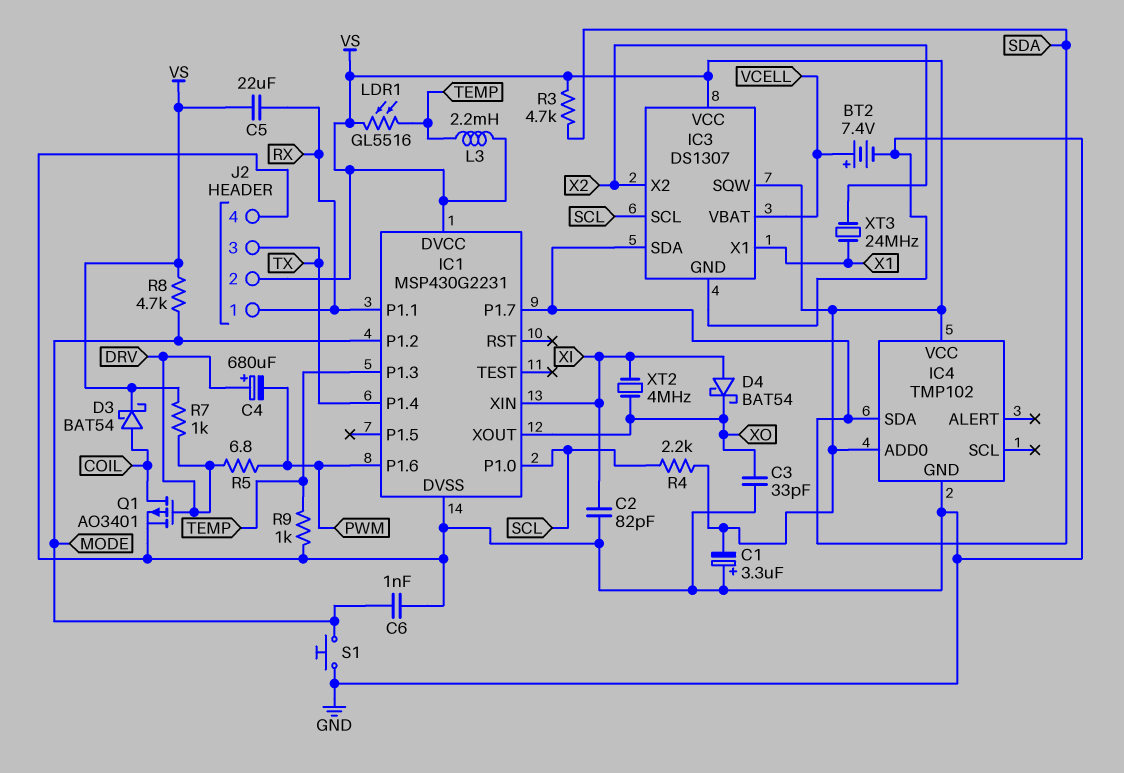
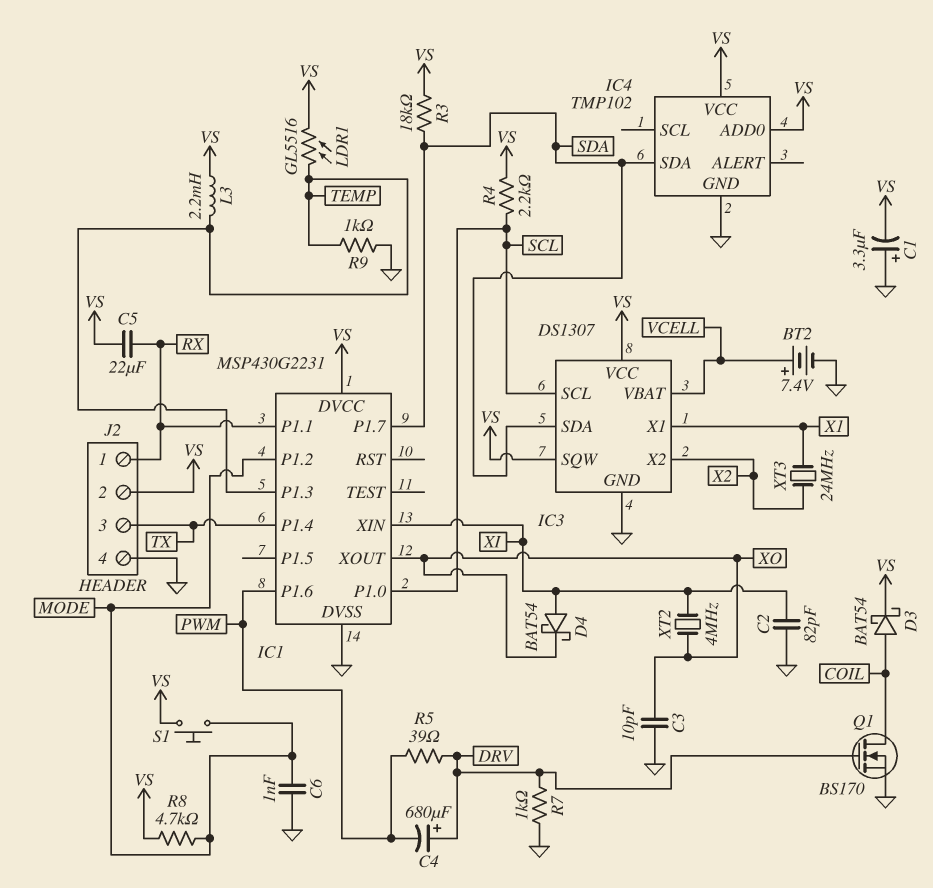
C3: 33pF (GND, XO) -> 10pF (GND, XO)
Q1: PMOS AO3401 (G DRV, D COIL, S GND) -> NMOS BS170 (G DRV, D COIL, S GND)
R3: 4.7k (SDA, VS) -> 18k (SDA, VS)
R5: 6.8 (DRV, PWM) -> 39 (DRV, PWM)
R7: 1k (DRV, VS) -> 1k (DRV, GND)
S1: button (GND, MODE) -> button (MODE, VS)

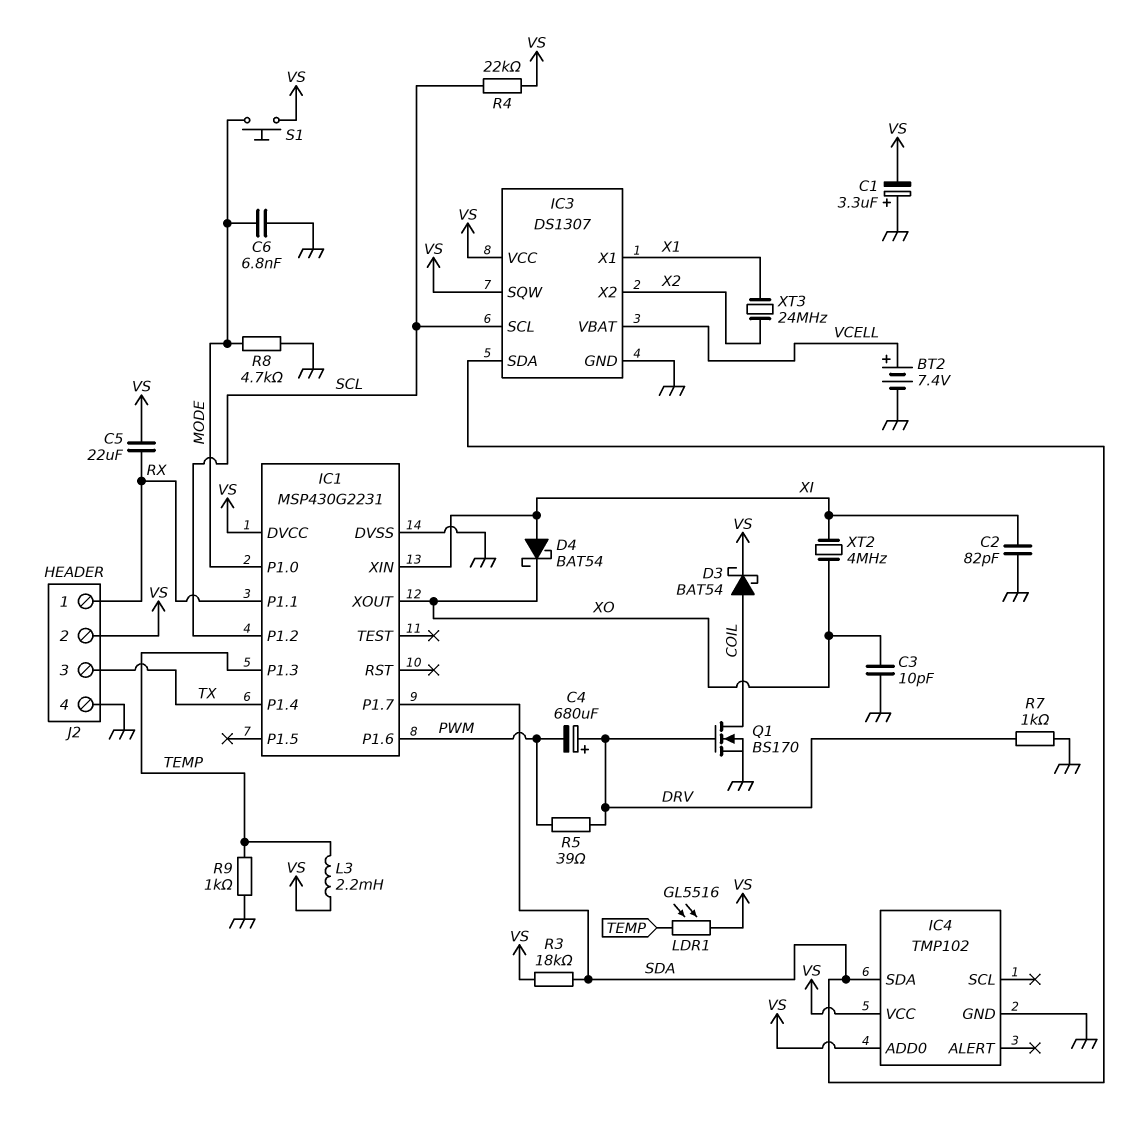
C6: 1nF (GND, MODE) -> 6.8nF (GND, MODE)
IC1 pin P1.0: SCL -> MODE
IC1 pin P1.2: MODE -> SCL
R4: 2.2k (SCL, VS) -> 22k (SCL, VS)
R8: 4.7k (MODE, VS) -> 4.7k (GND, MODE)

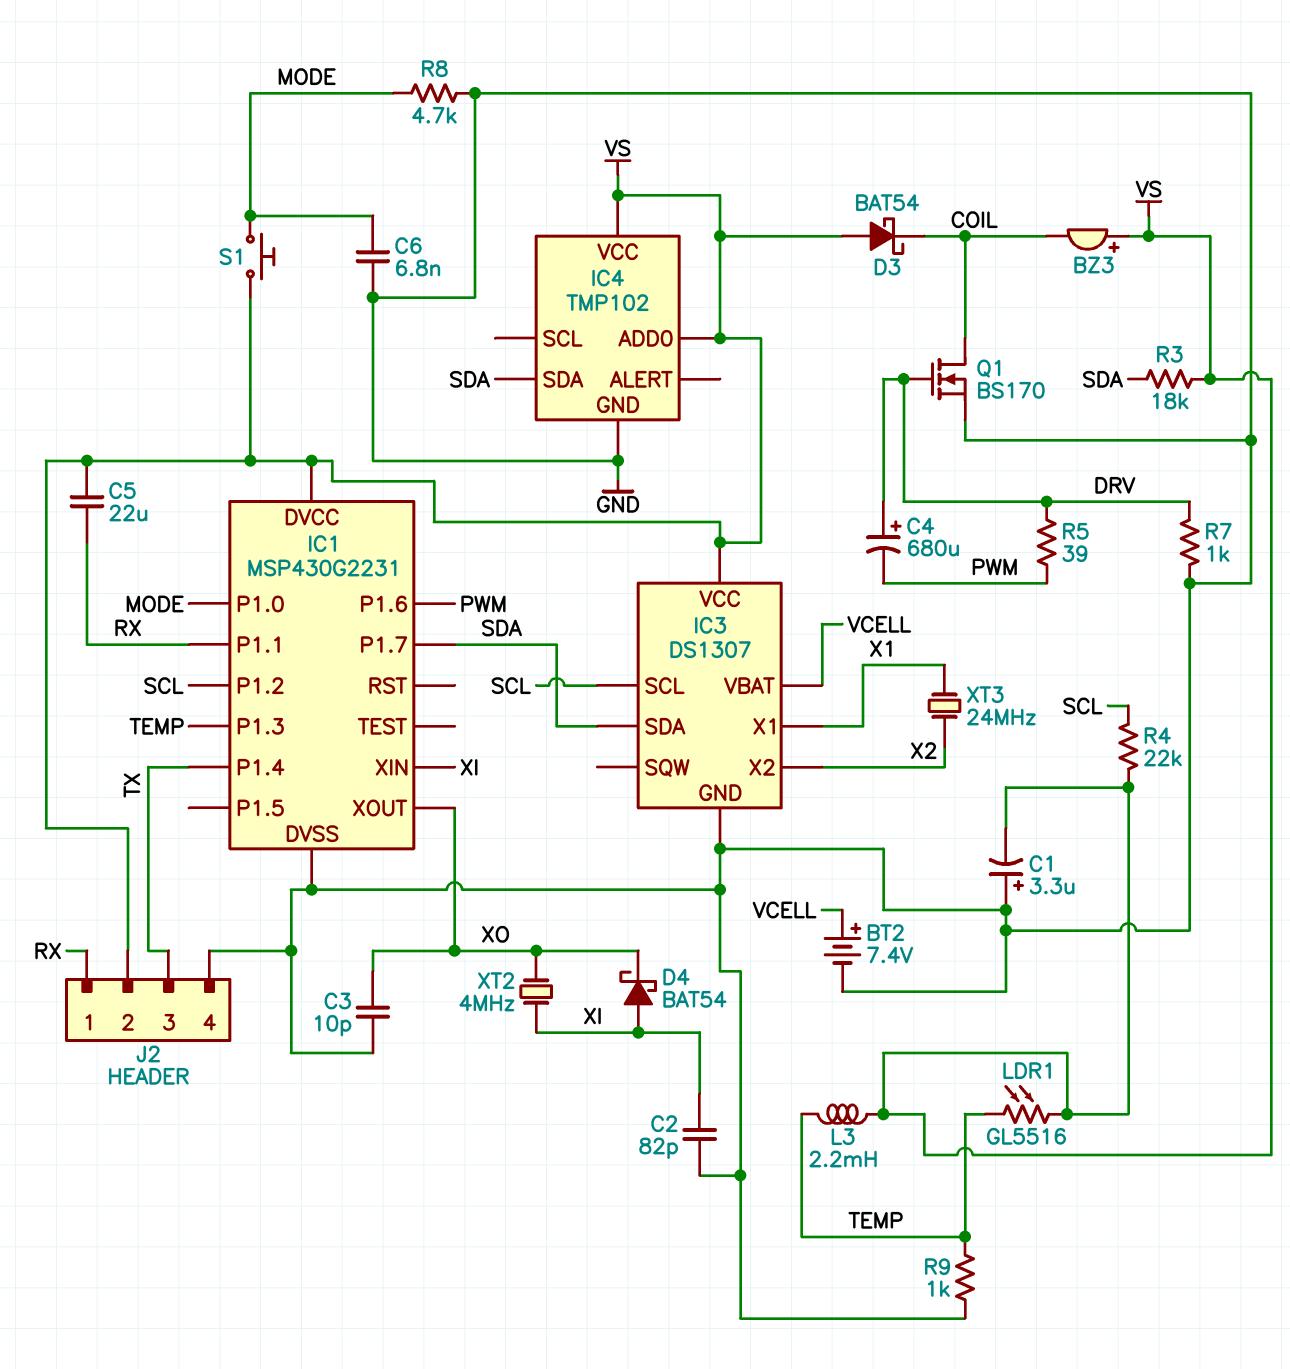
BZ3: none -> buzzer (plus VS, minus COIL)
D3: schottky BAT54 (A COIL, K VS) -> schottky BAT54 (A VS, K COIL)
IC3 pin SQW: VS -> none

